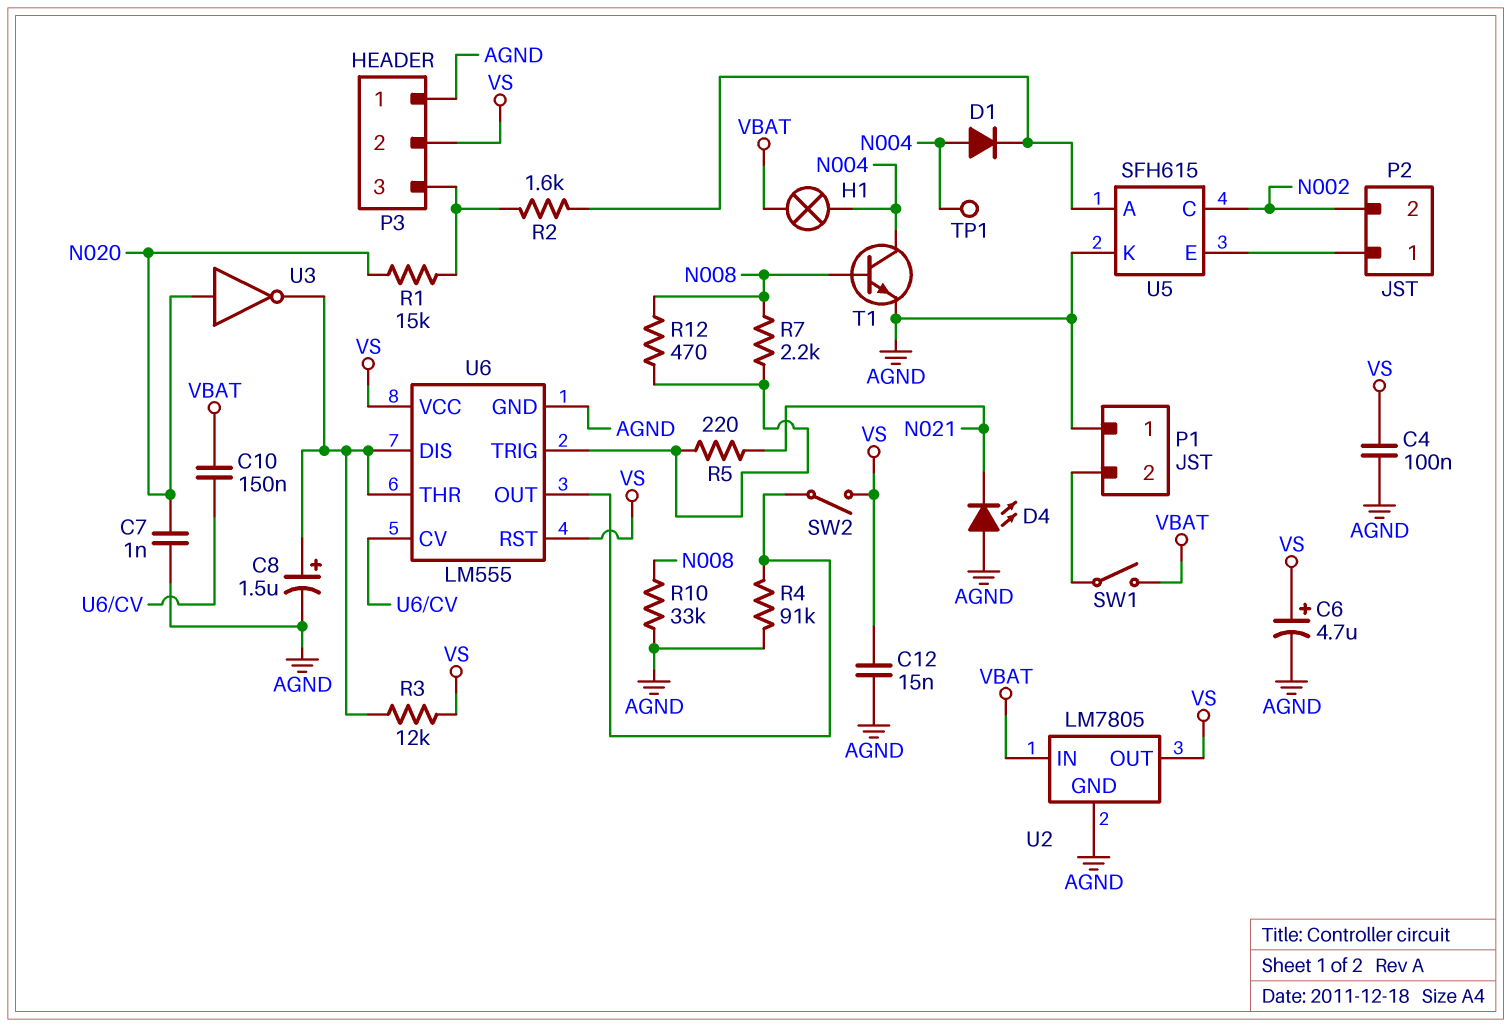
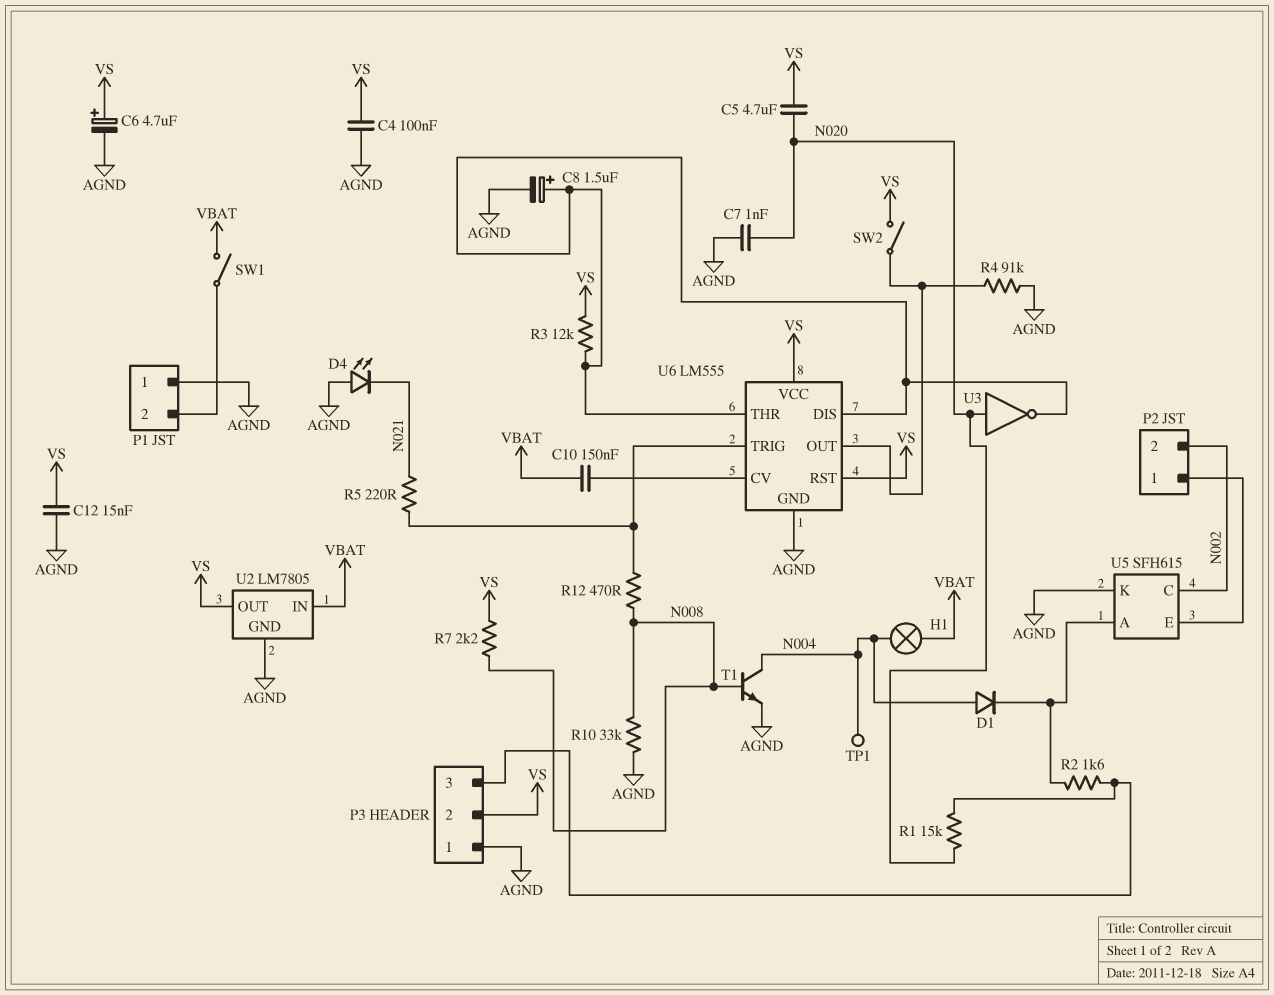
C5: none -> 4.7uF (N020, VS)
R7: 2.2k (N008, U6/TRIG) -> 2.2k (N008, VS)

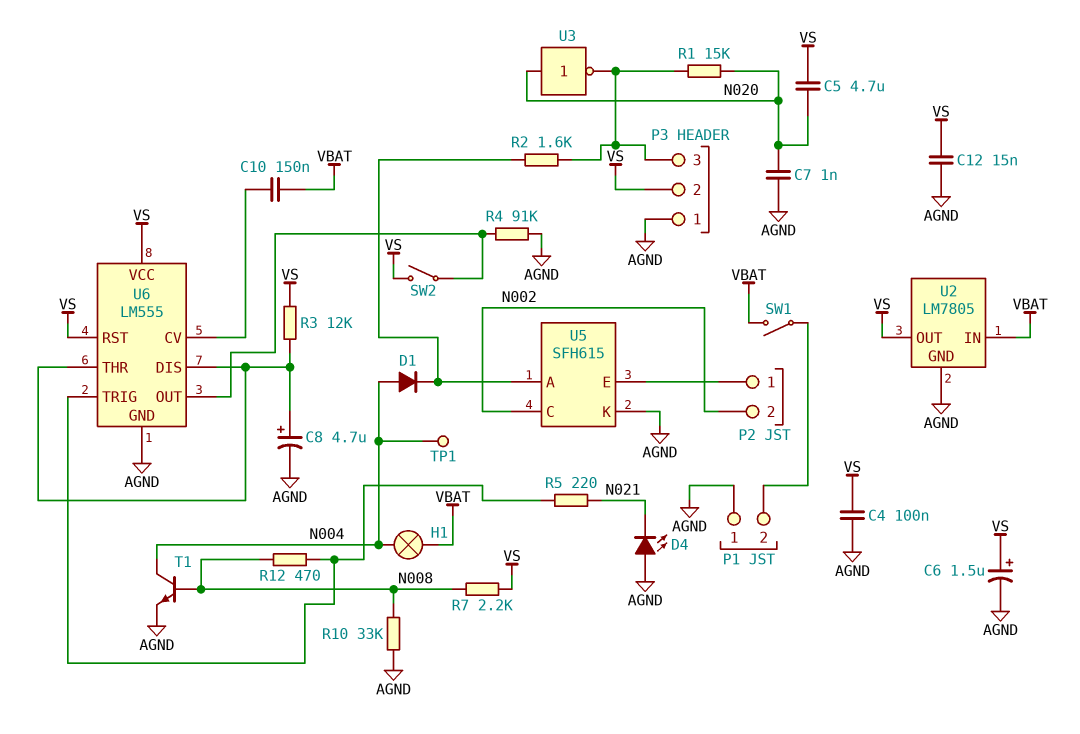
C6: 4.7uF (plus VS, minus AGND) -> 1.5uF (plus VS, minus AGND)
C8: 1.5uF (plus U6/DIS, minus AGND) -> 4.7uF (plus U6/DIS, minus AGND)
U3: NOT (in N020, out U6/DIS) -> NOT (in N020, out P3/3)

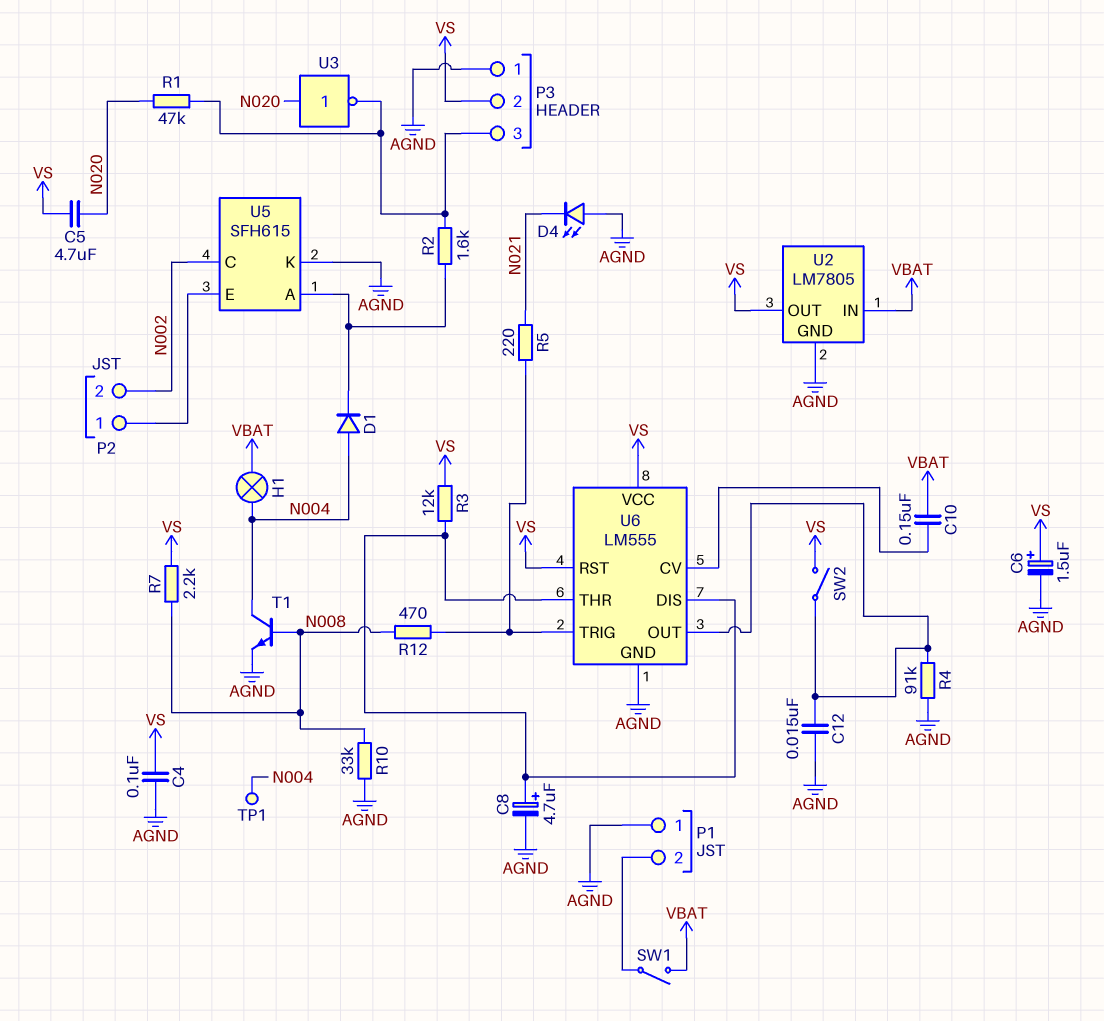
C7: 1nF (AGND, N020) -> none
C12: 15nF (AGND, VS) -> 15nF (AGND, U6/OUT)
R1: 15k (N020, P3/3) -> 47k (N020, P3/3)

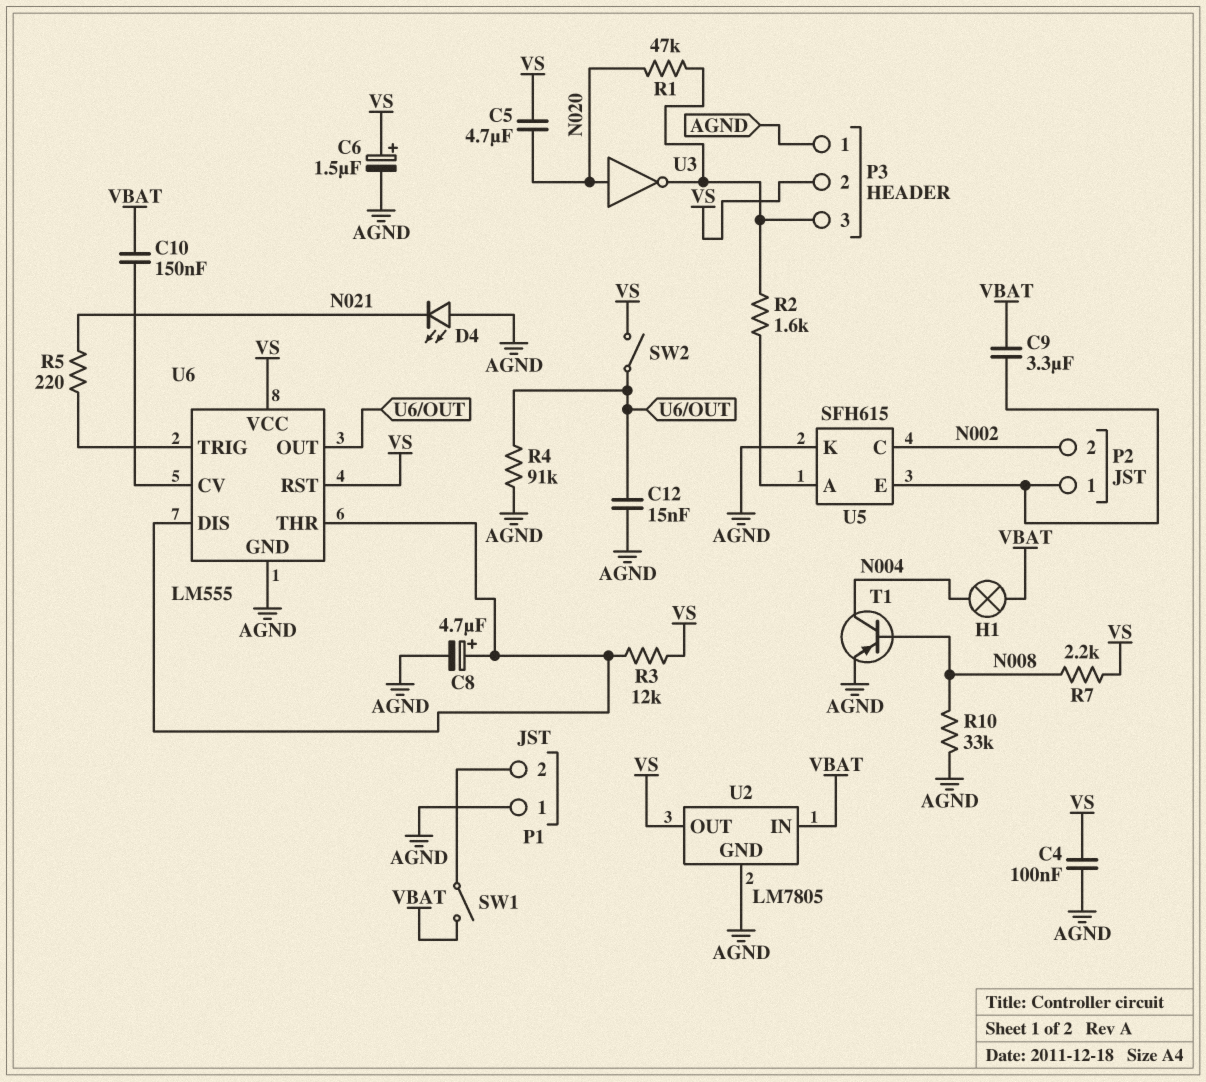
C9: none -> 3.3uF (P2/1, VBAT)
D1: diode (A N004, K U5/A) -> none
R12: 470 (N008, U6/TRIG) -> none
T1: NPN (B N008, C N004, E AGND) -> PNP (B N008, C N004, E AGND)
TP1: test point (N004) -> none

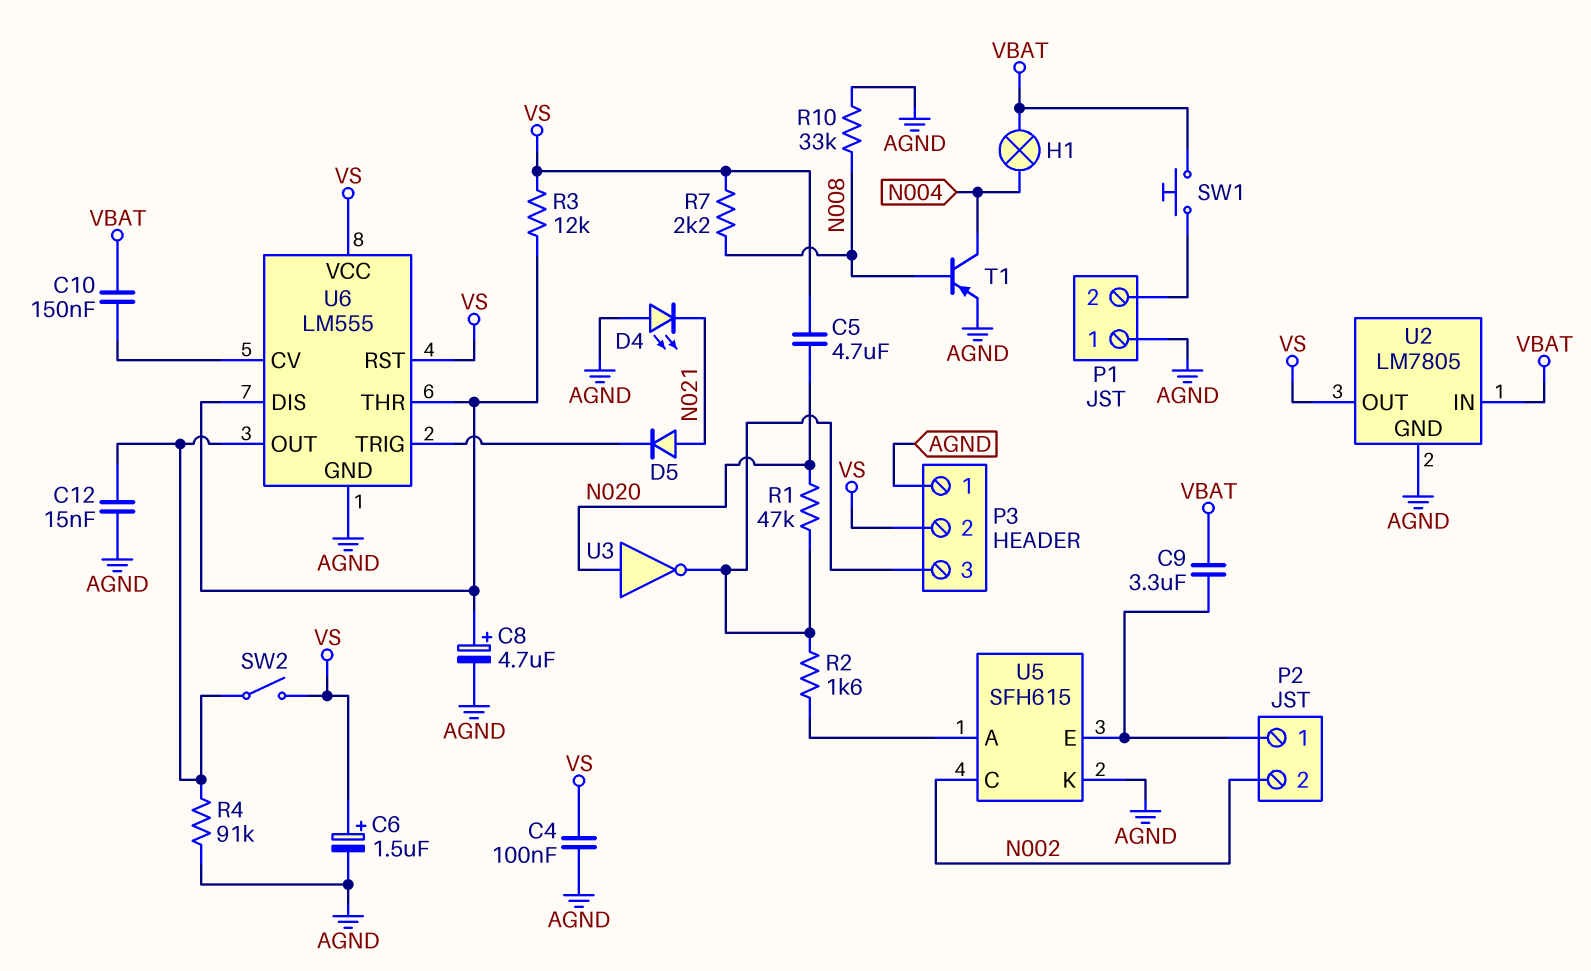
D5: none -> diode (A N021, K U6/TRIG)
R5: 220 (N021, U6/TRIG) -> none
SW1: switch (P1/2, VBAT) -> button (P1/2, VBAT)

